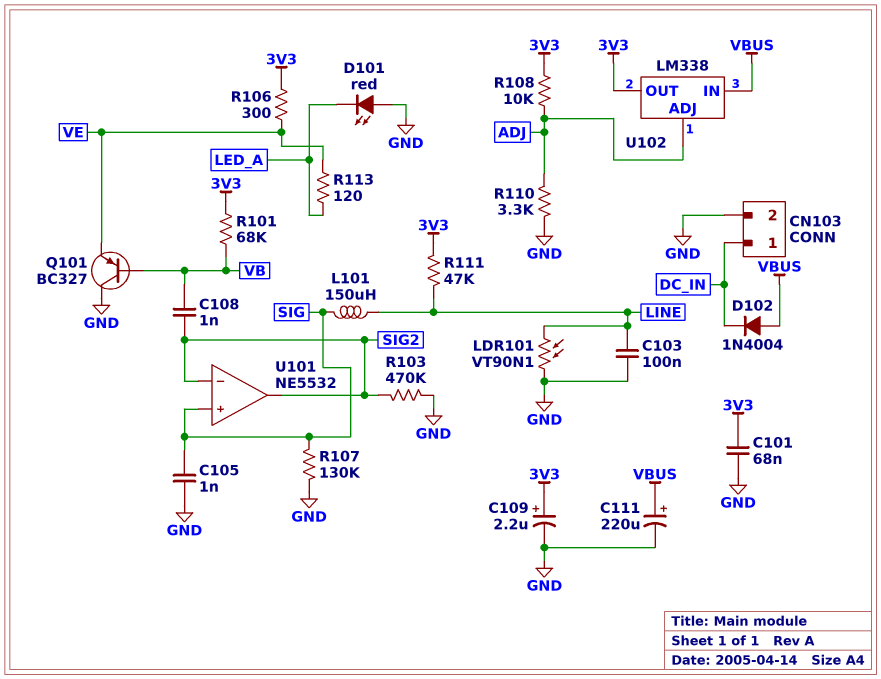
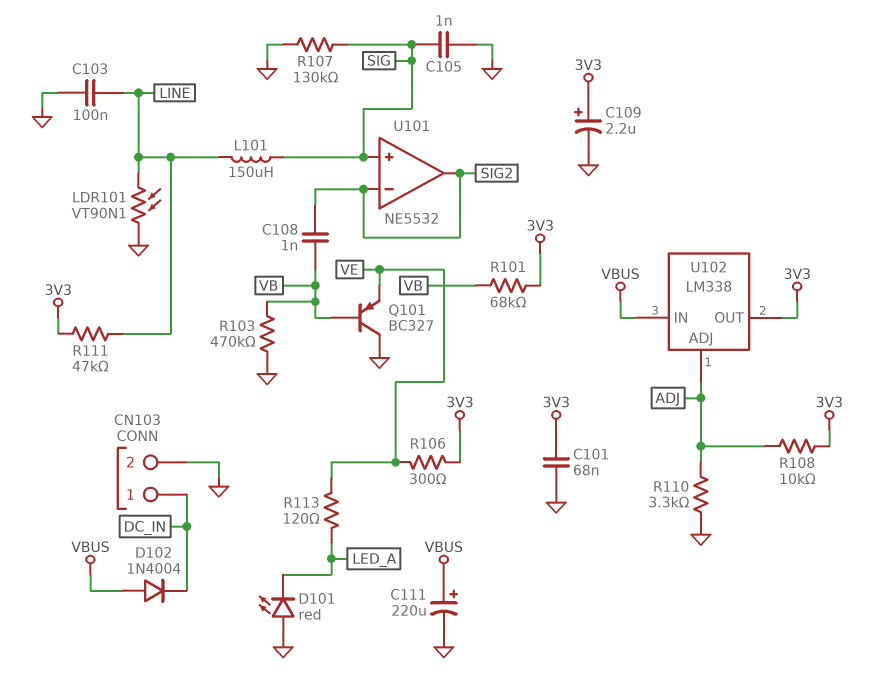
R103: 470k (GND, SIG2) -> 470k (GND, VB)

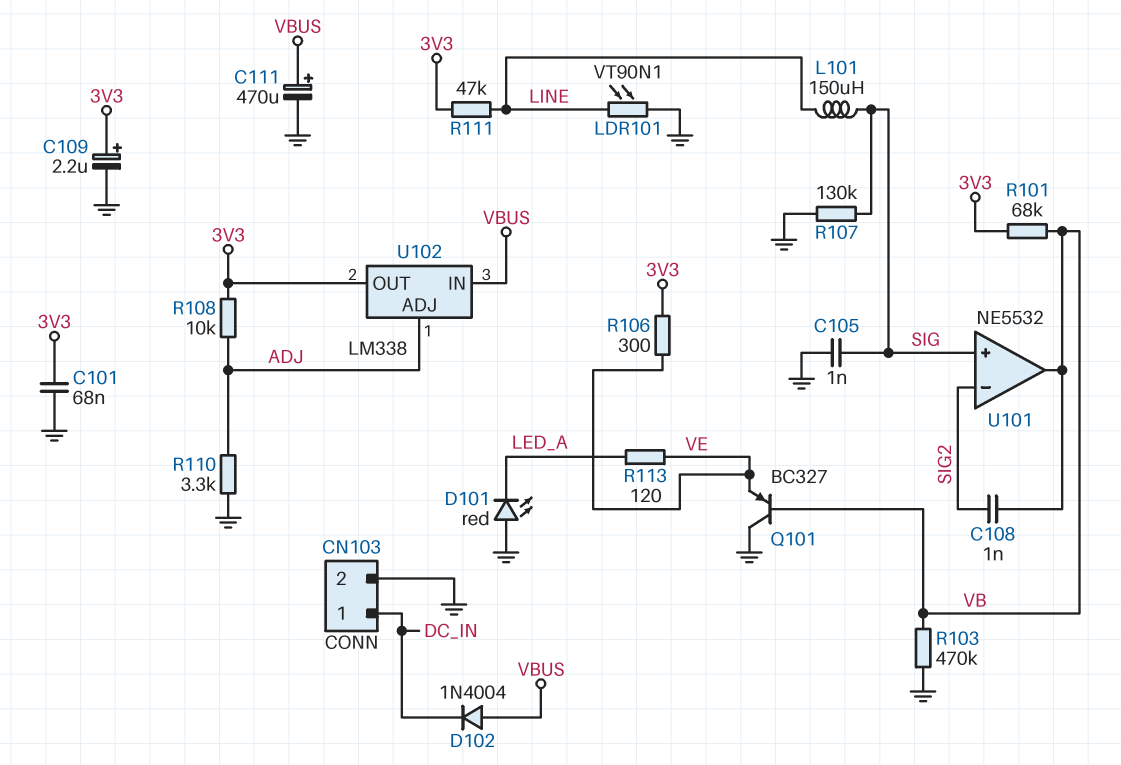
C103: 100nF (GND, LINE) -> none
C111: 220uF (plus VBUS, minus GND) -> 470uF (plus VBUS, minus GND)
U101 pin out: SIG2 -> VB

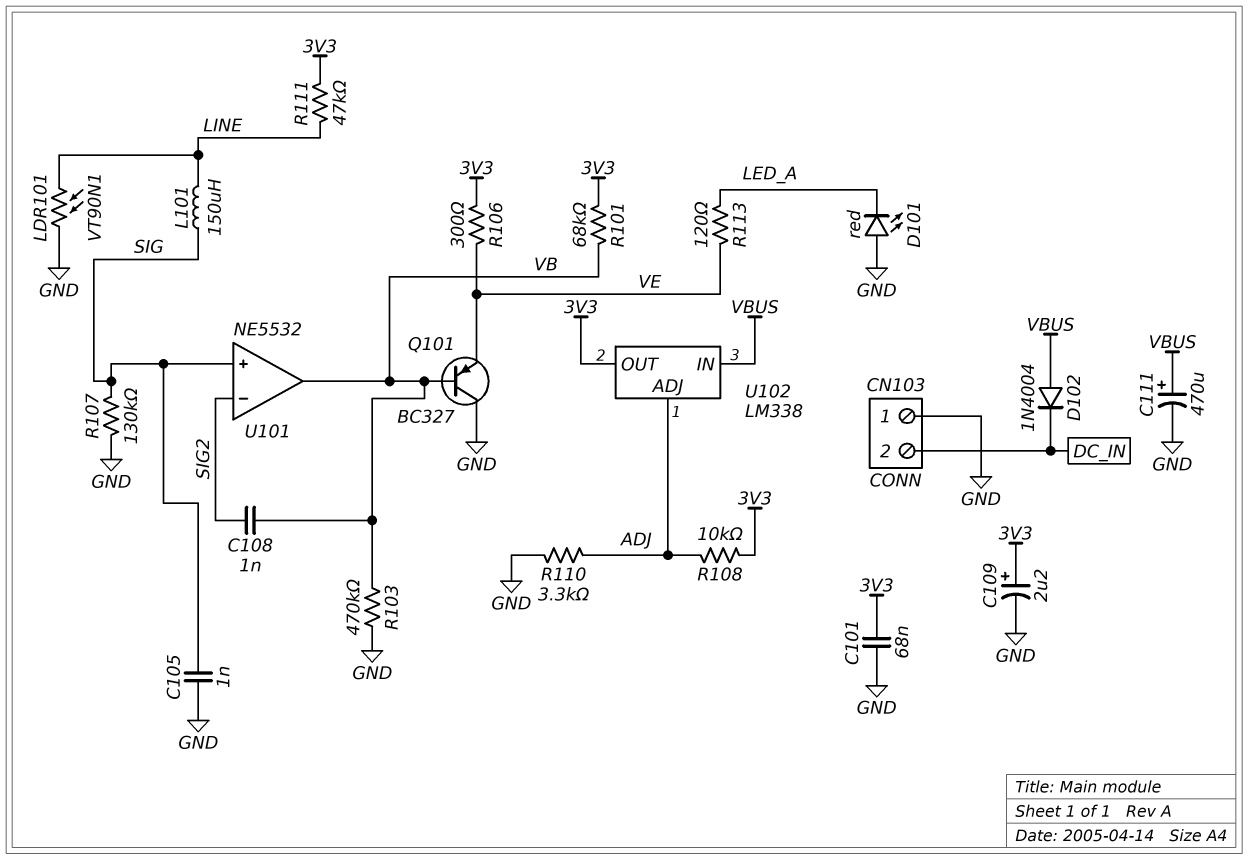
CN103 pin 1: DC_IN -> GND
CN103 pin 2: GND -> DC_IN

